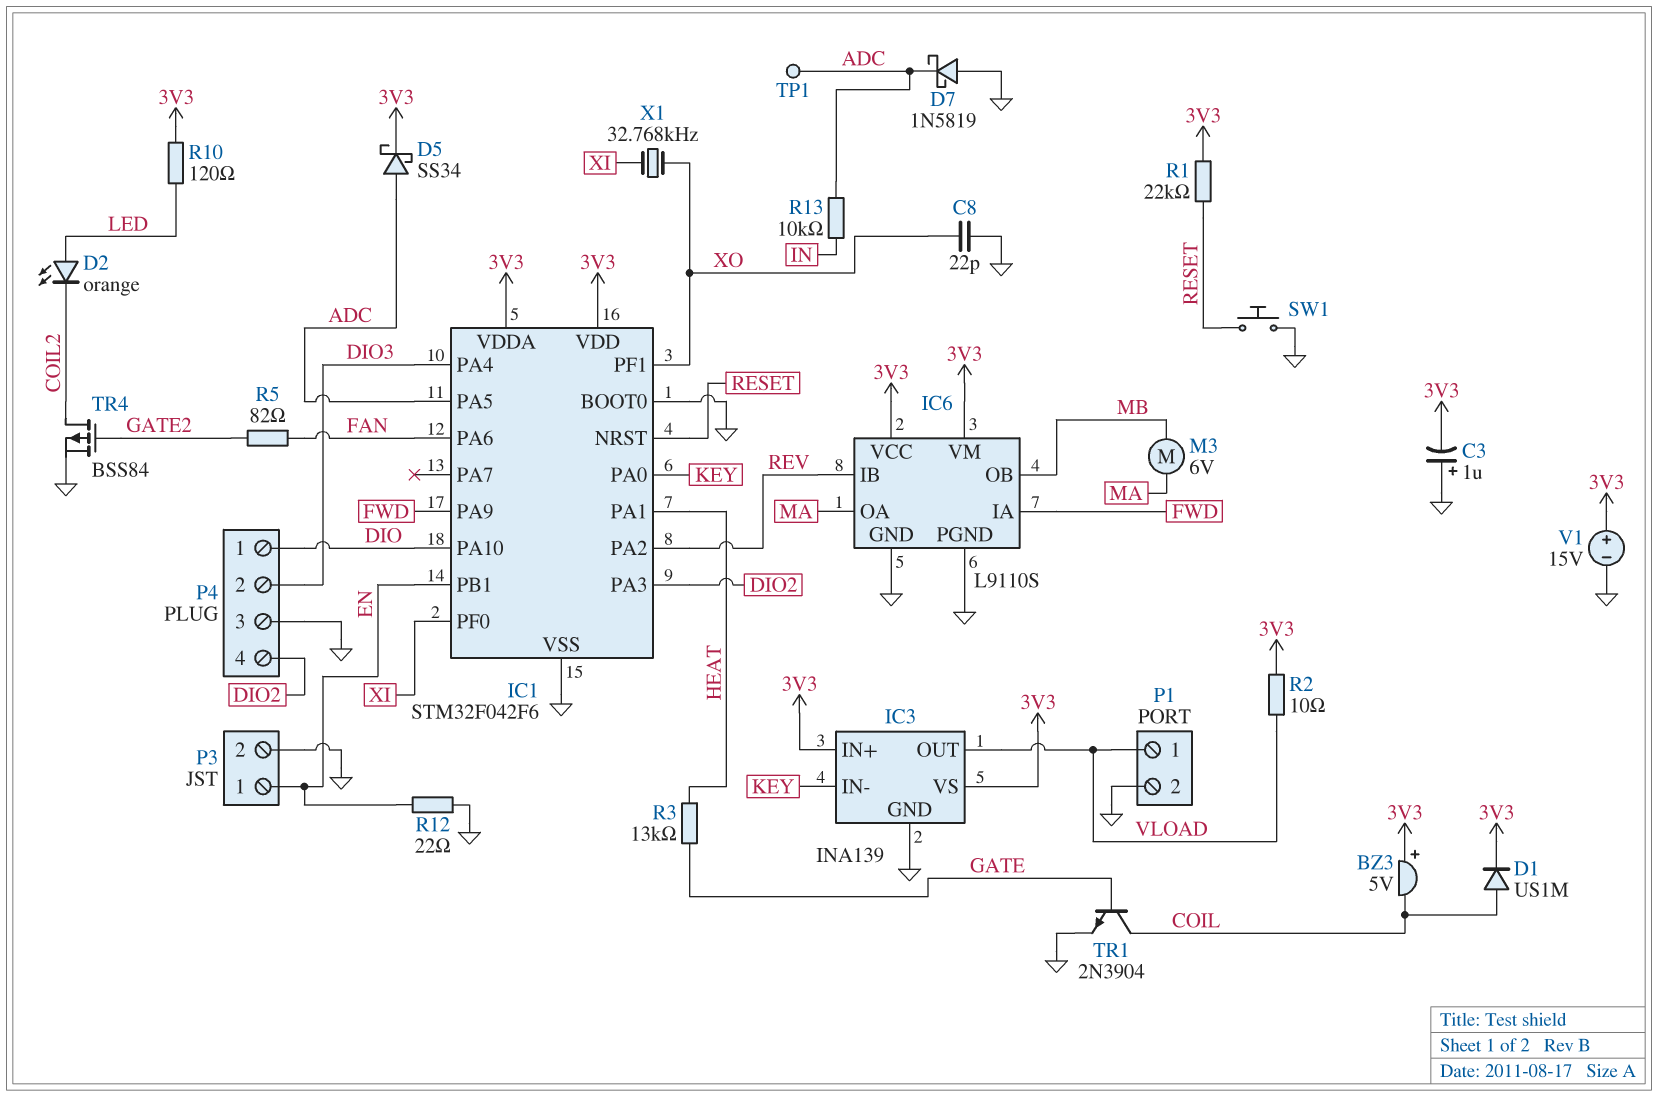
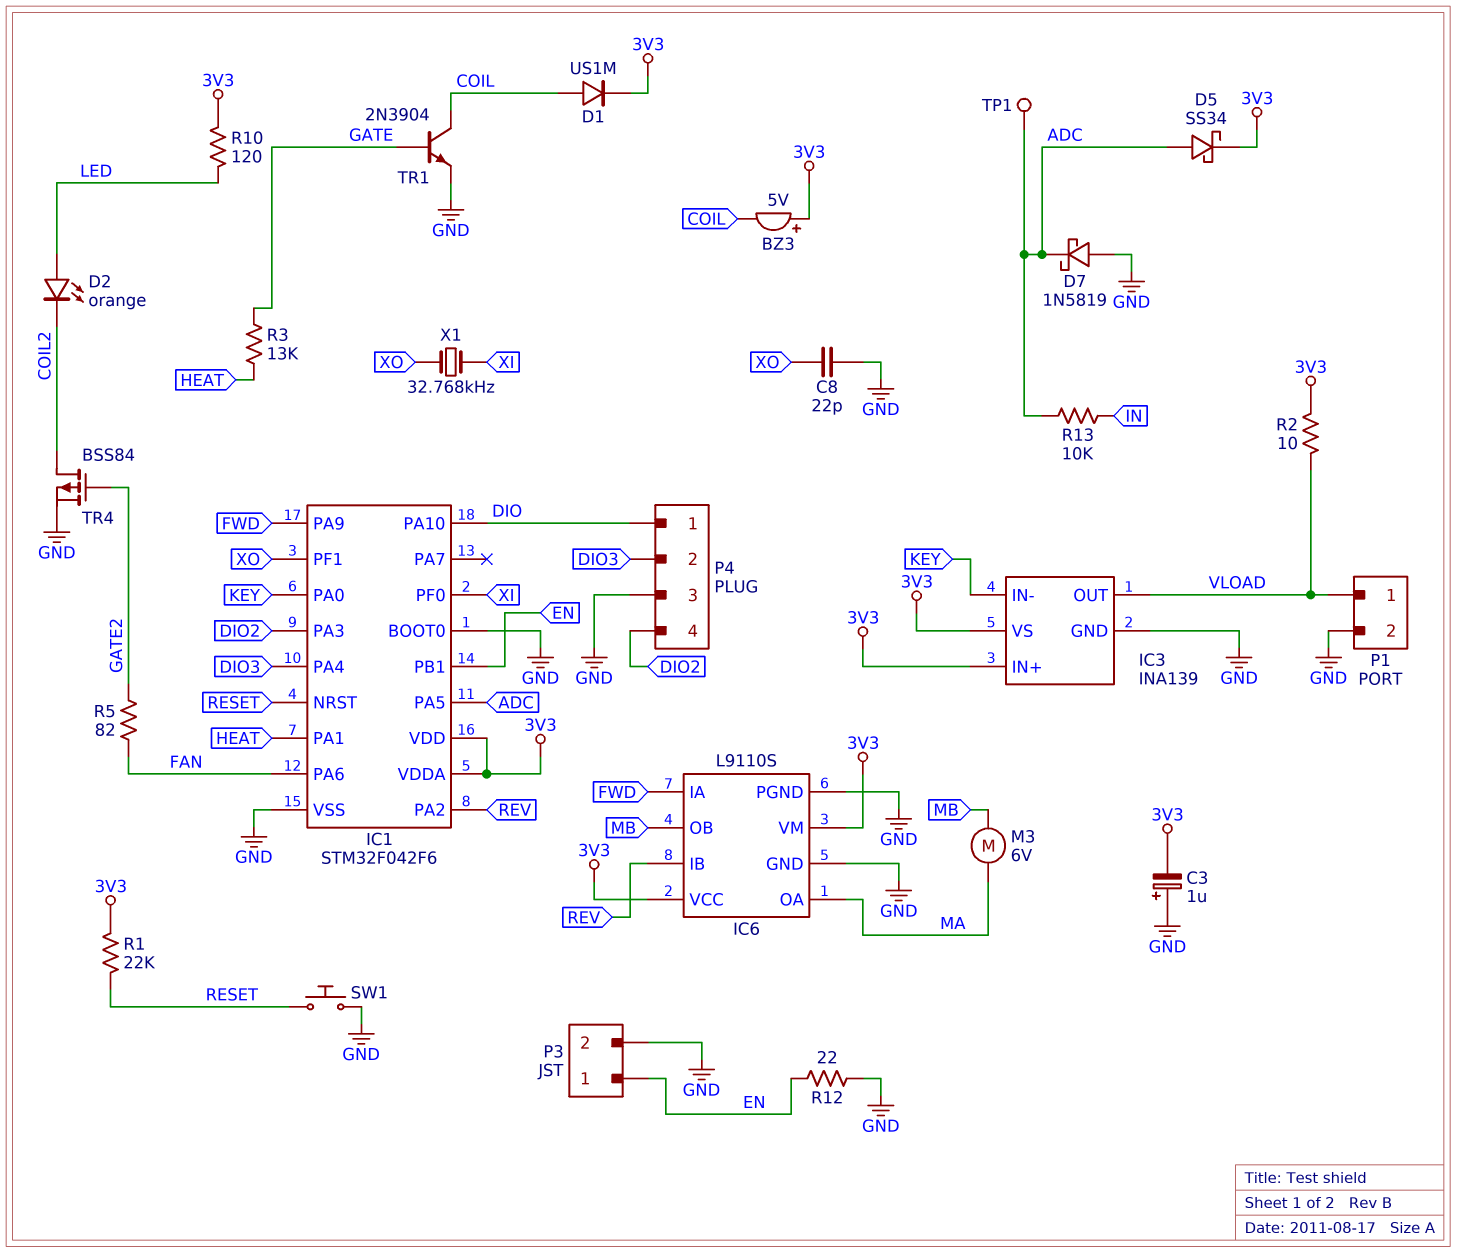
V1: 15V (plus 3V3, minus GND) -> none

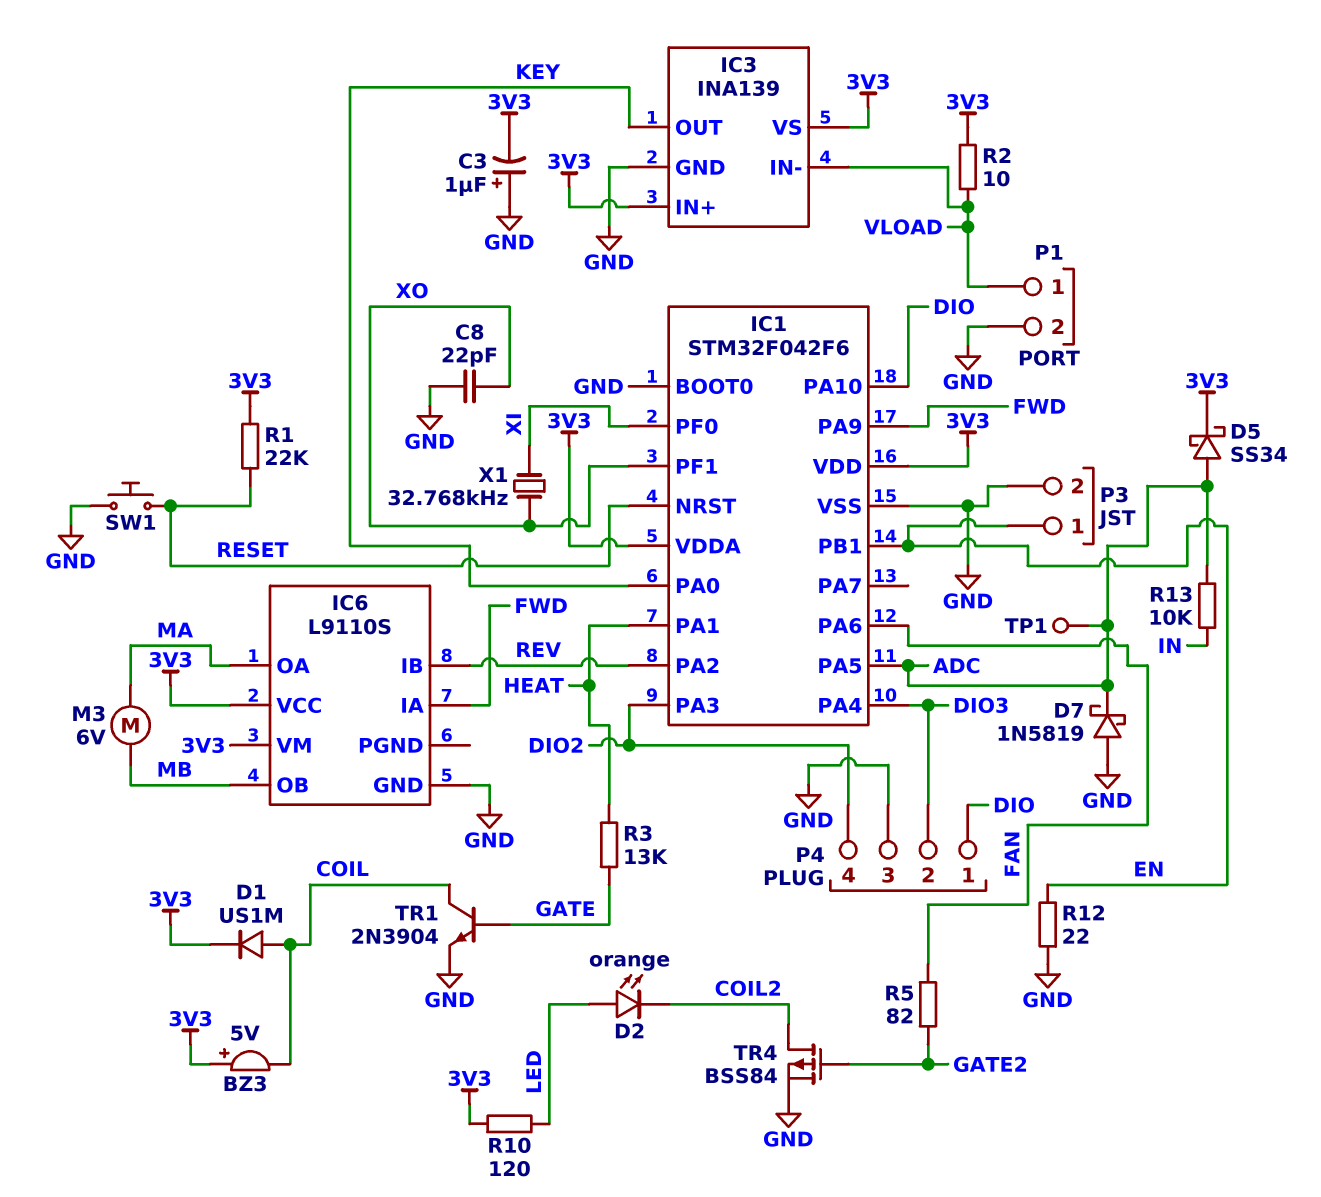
IC3 pin IN-: KEY -> VLOAD
IC3 pin OUT: VLOAD -> KEY
IC6 pin PGND: GND -> none

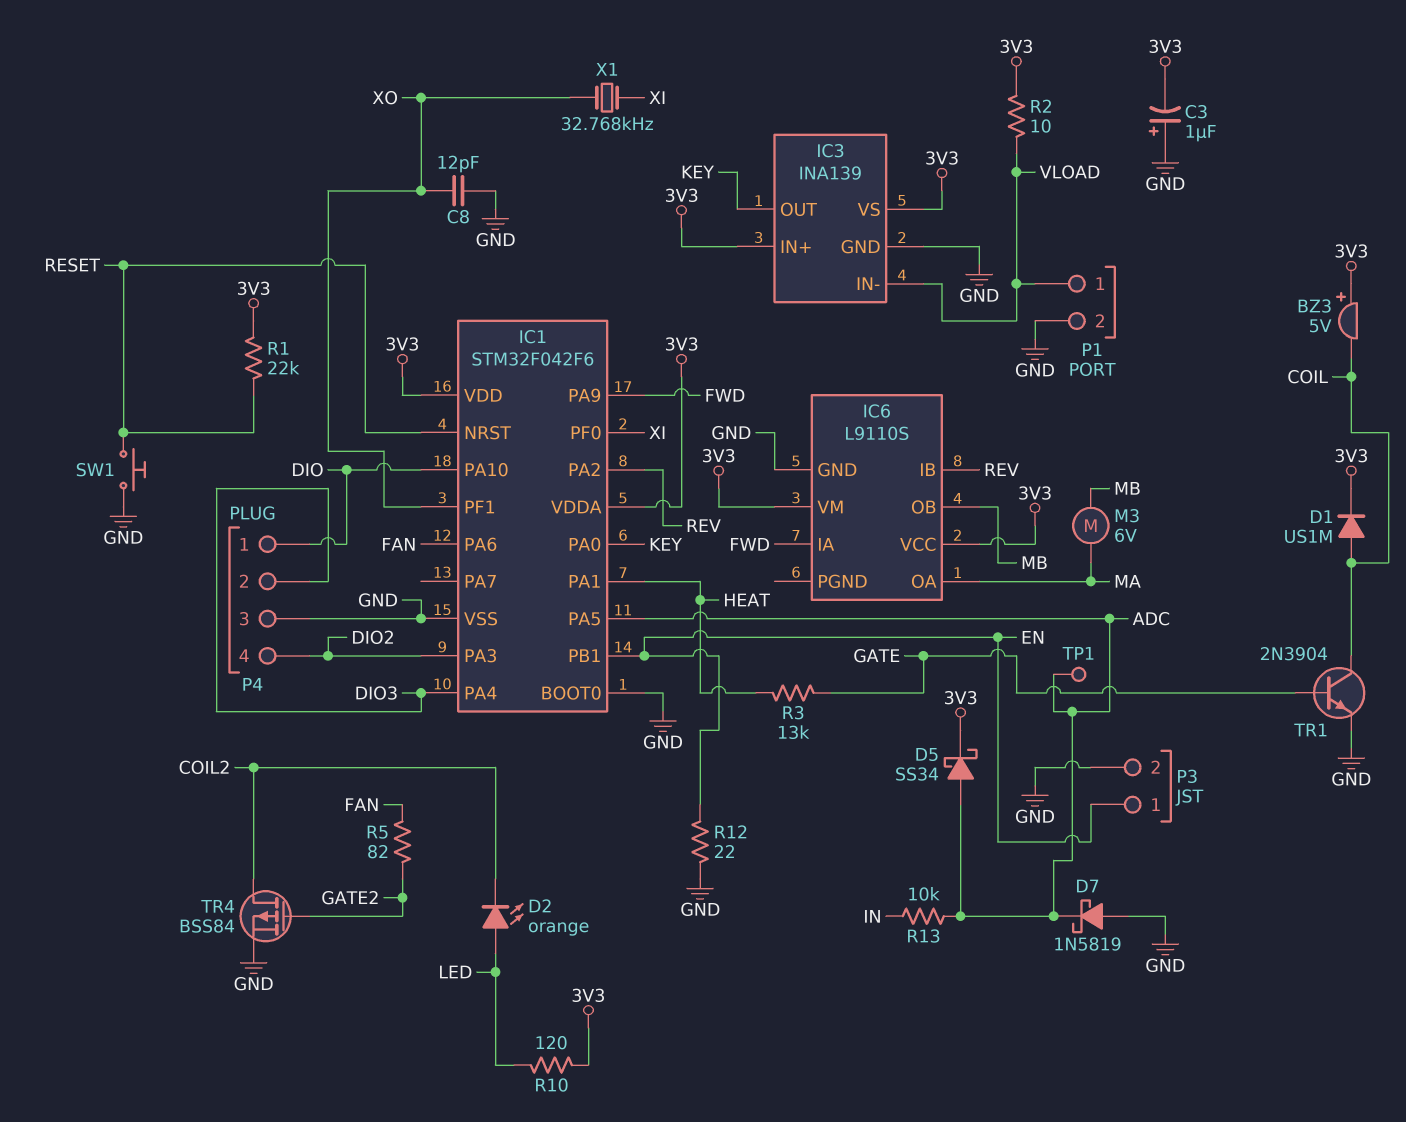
C8: 22pF (GND, XO) -> 12pF (GND, XO)

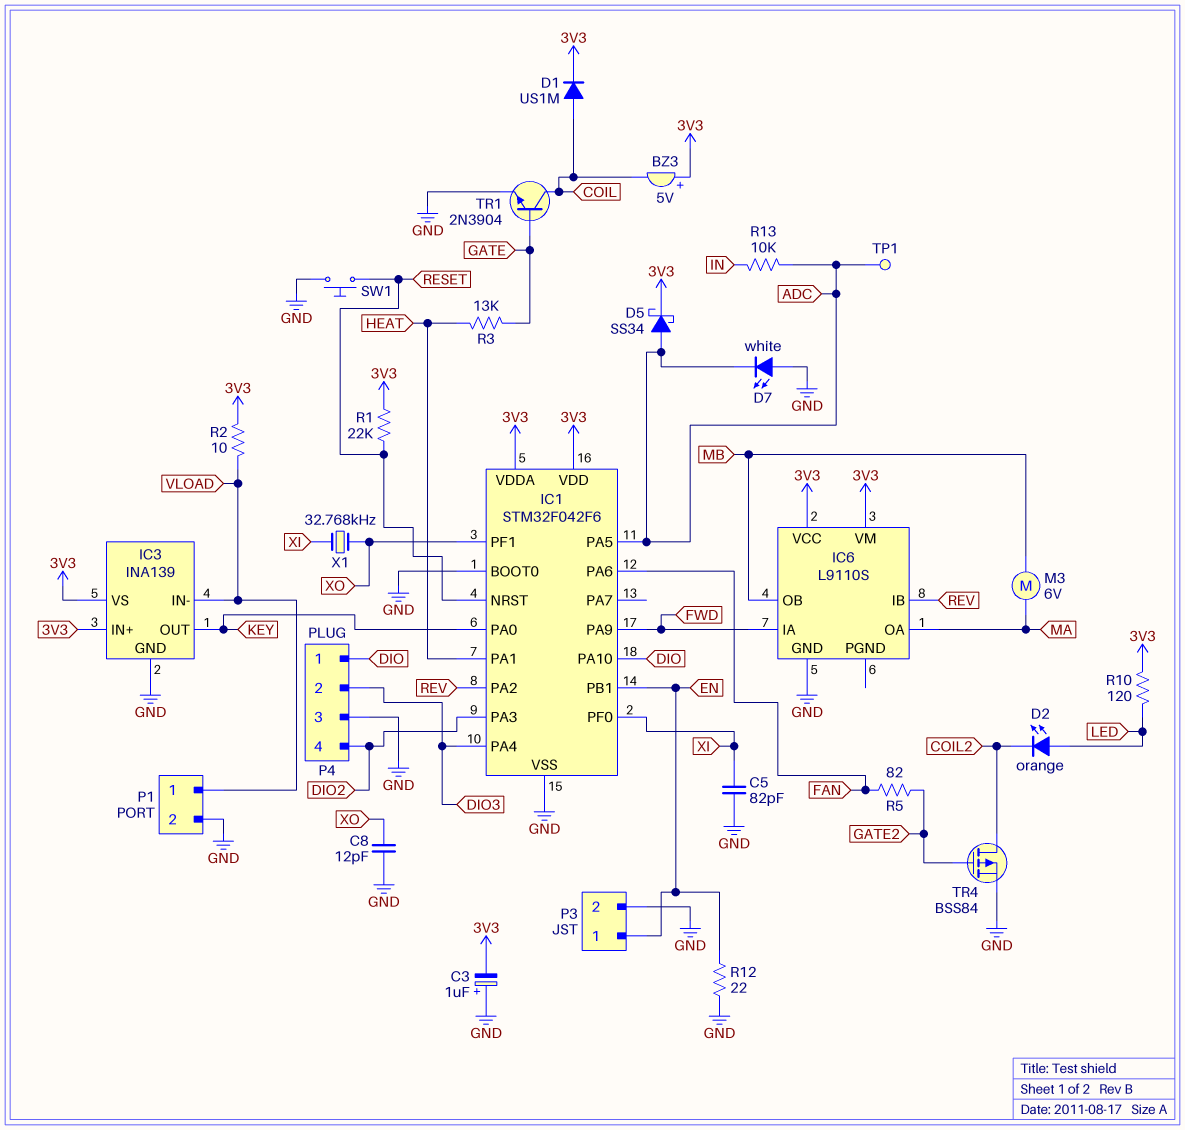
C5: none -> 82pF (GND, XI)
D7: schottky 1N5819 (A GND, K ADC) -> LED white (A GND, K ADC)

